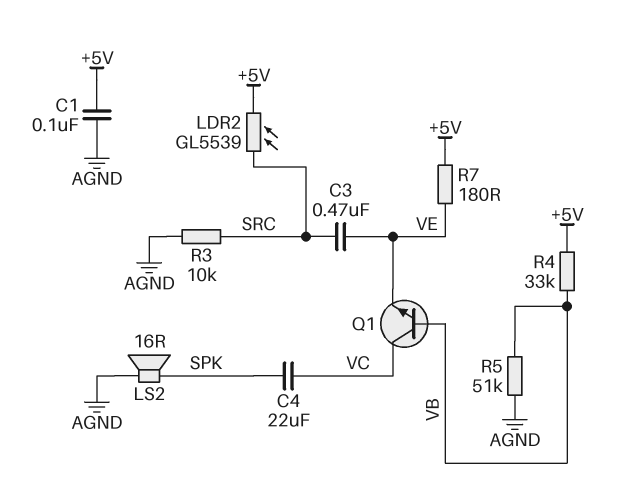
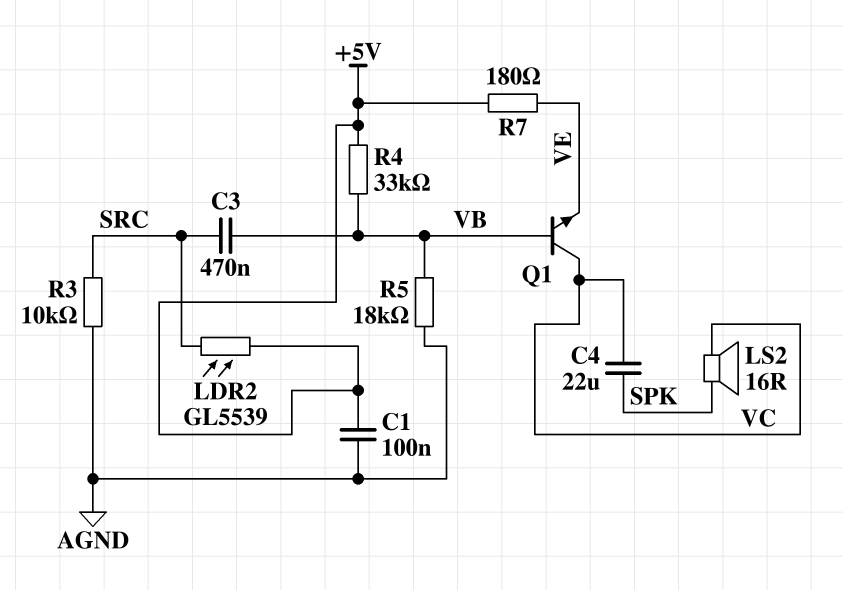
C3: 470nF (SRC, VE) -> 470nF (SRC, VB)
LS2: speaker 16R (AGND, SPK) -> speaker 16R (SPK, VC)
R5: 51k (AGND, VB) -> 18k (AGND, VB)

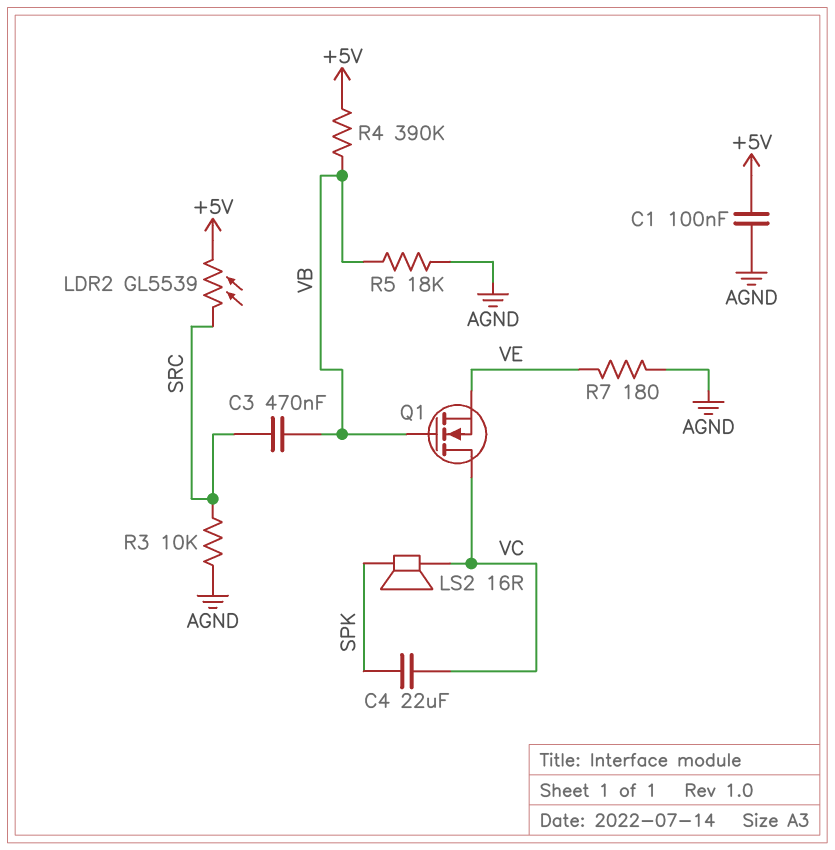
Q1: NPN (B VB, C VC, E VE) -> NMOS (G VB, D VC, S VE)
R4: 33k (+5V, VB) -> 390k (+5V, VB)
R7: 180 (+5V, VE) -> 180 (AGND, VE)

